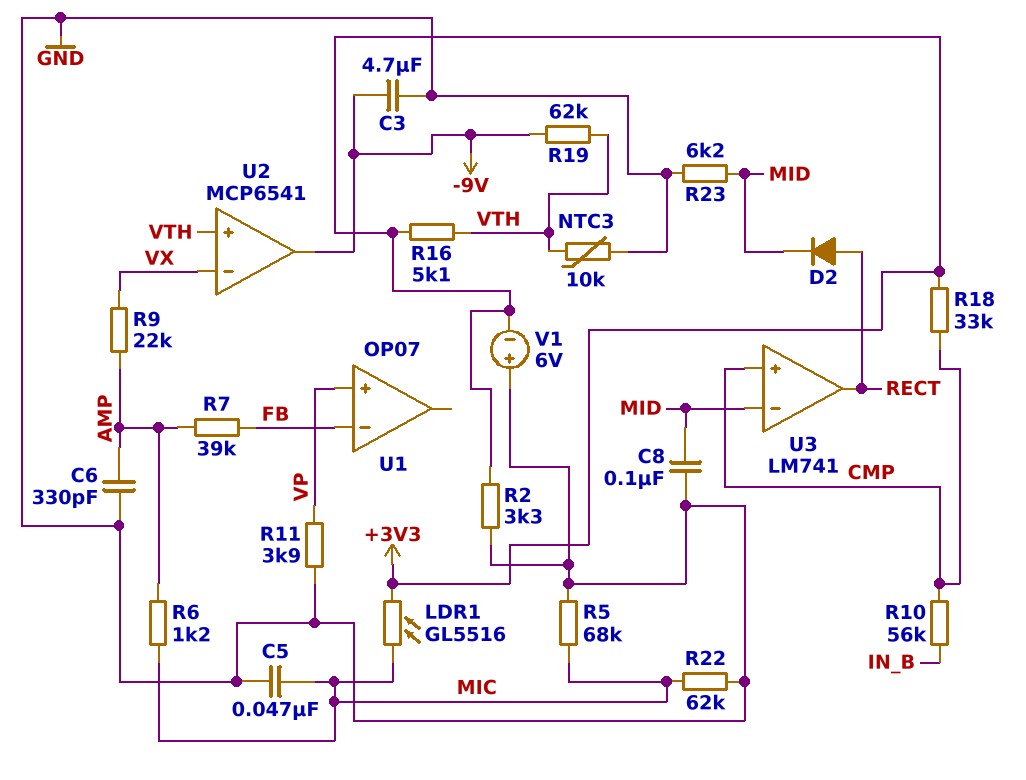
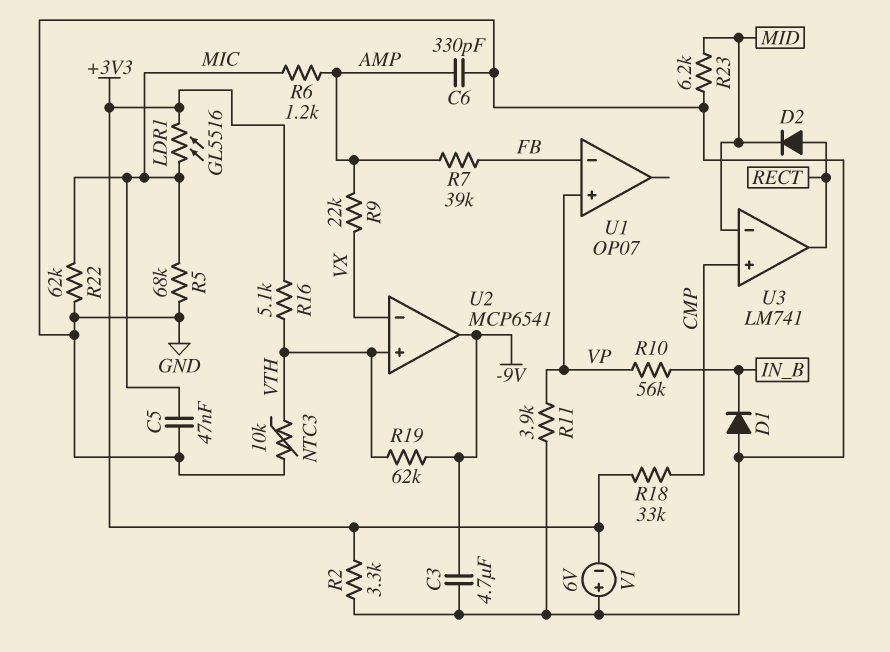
C8: 100nF (GND, MID) -> none
D1: none -> diode (A GND, K IN_B)
R10: 56k (CMP, IN_B) -> 56k (IN_B, VP)

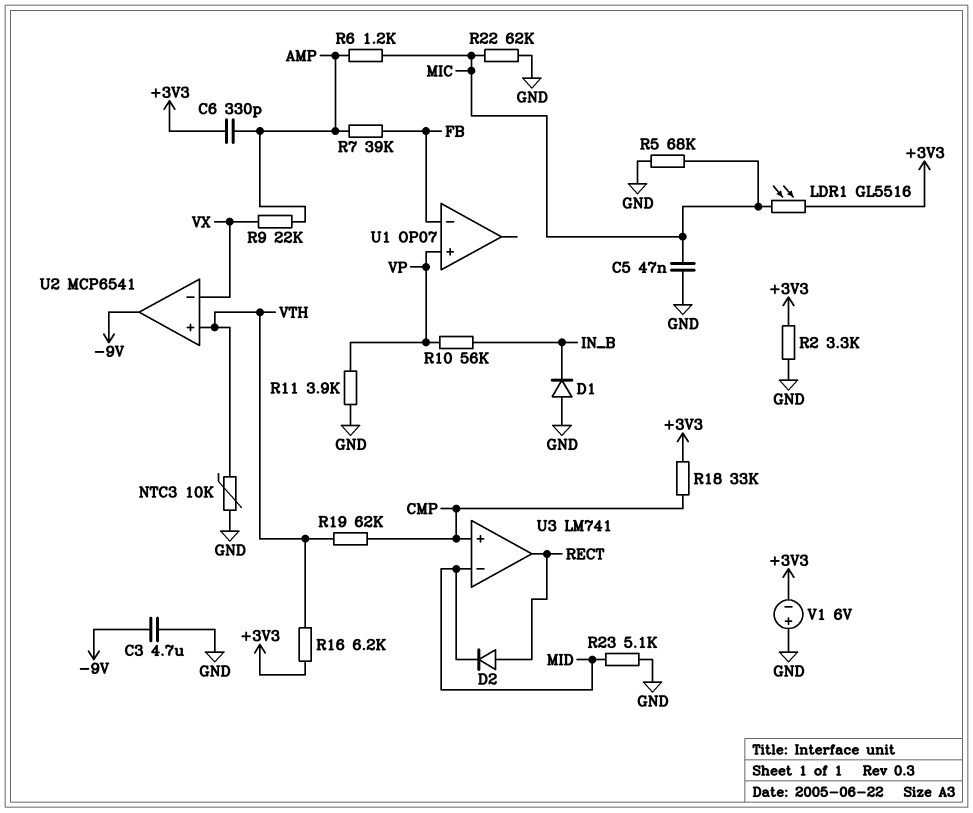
C6: 330pF (AMP, GND) -> 330pF (+3V3, AMP)
R16: 5.1k (+3V3, VTH) -> 6.2k (+3V3, VTH)
R19: 62k (-9V, VTH) -> 62k (CMP, VTH)
R23: 6.2k (GND, MID) -> 5.1k (GND, MID)

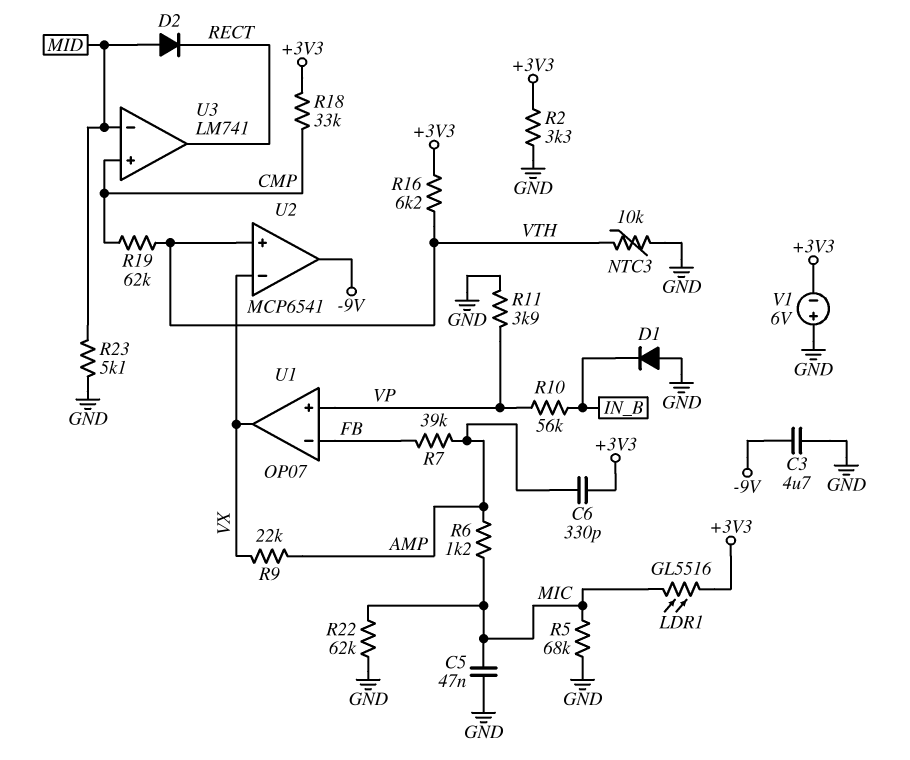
D2: diode (A RECT, K MID) -> diode (A MID, K RECT)
U1 pin out: none -> VX

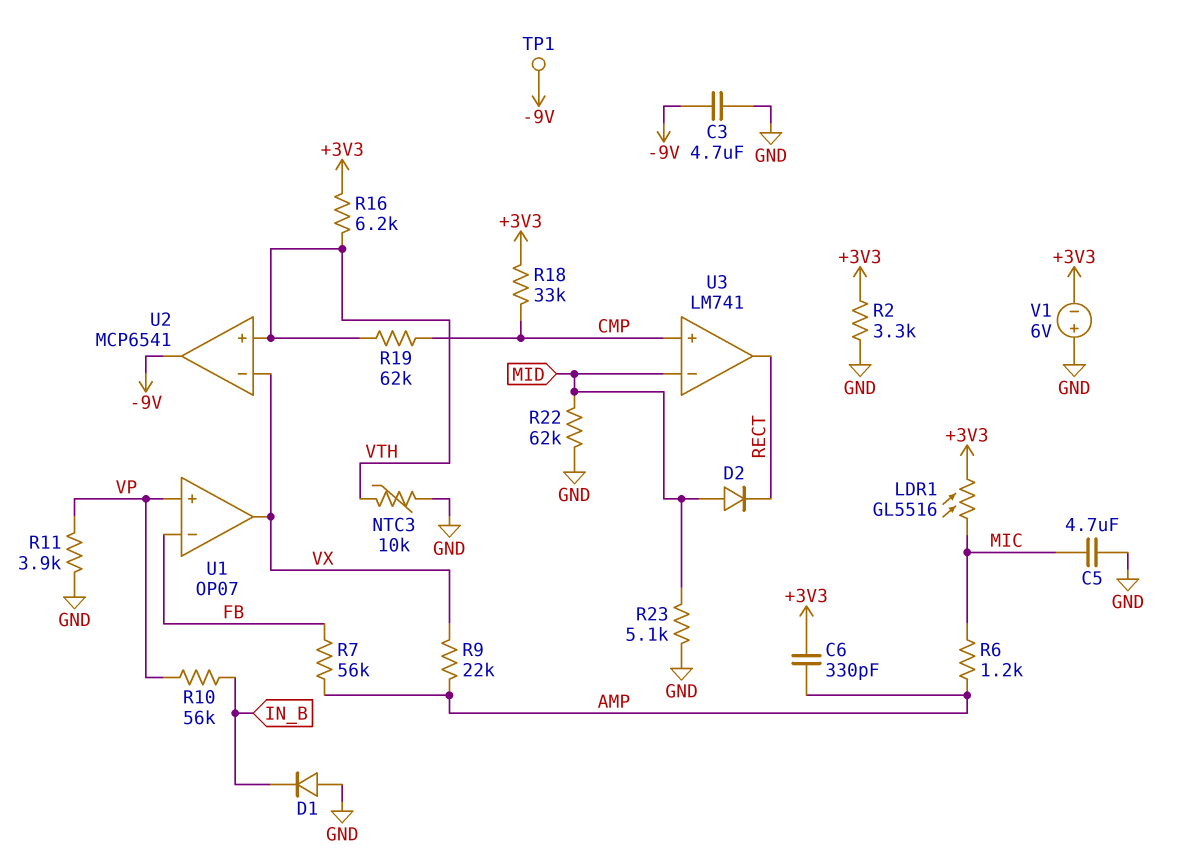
C5: 47nF (GND, MIC) -> 4.7uF (GND, MIC)
R5: 68k (GND, MIC) -> none
R7: 39k (AMP, FB) -> 56k (AMP, FB)
R22: 62k (GND, MIC) -> 62k (GND, MID)
TP1: none -> test point (-9V)

